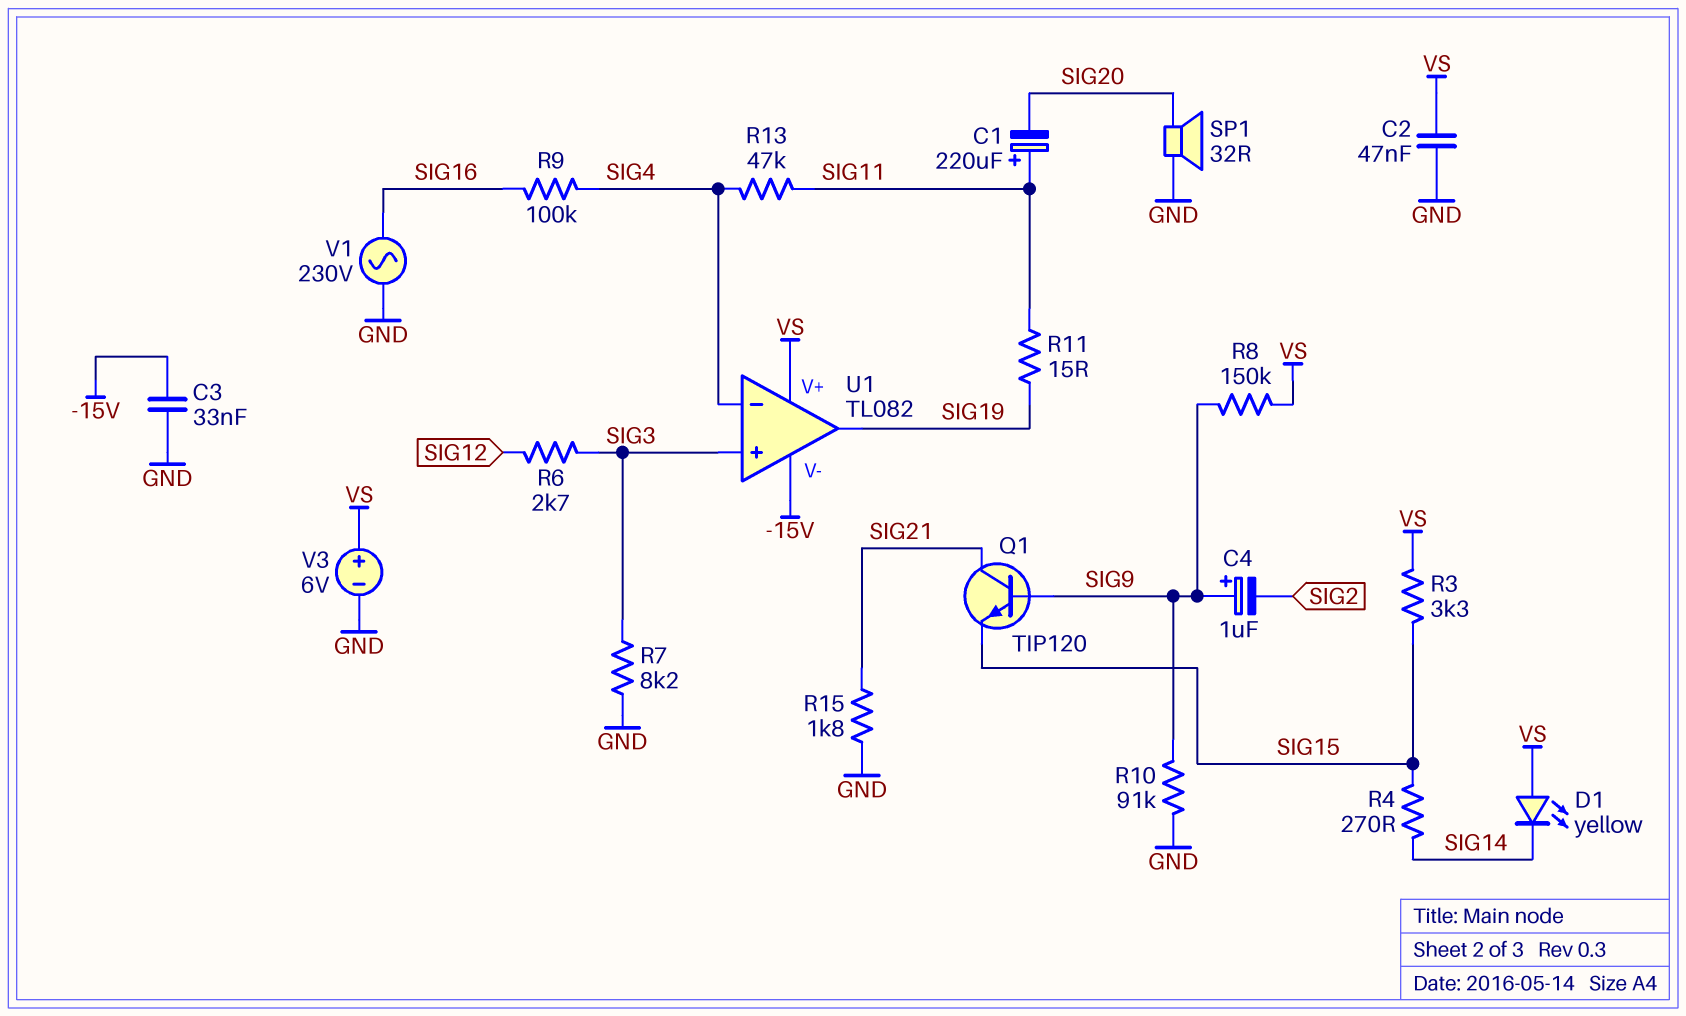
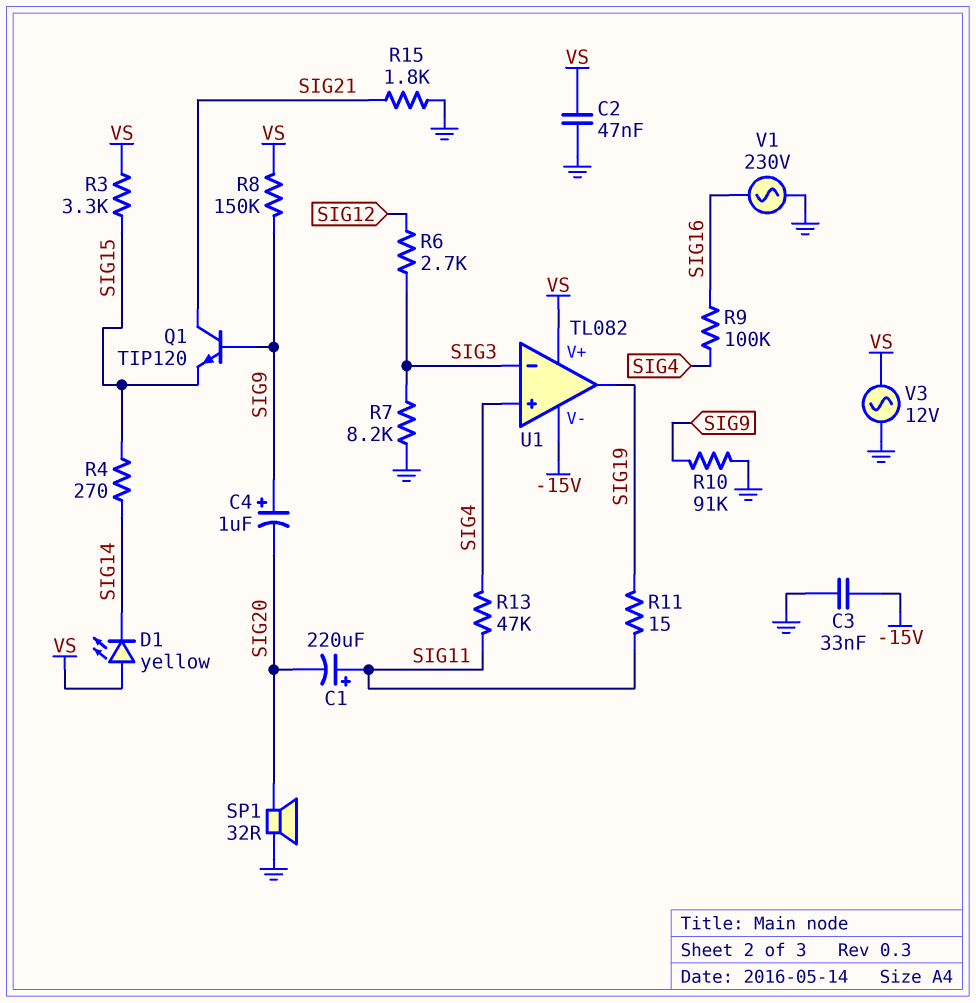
C4: 1uF (plus SIG9, minus SIG2) -> 1uF (plus SIG9, minus SIG20)
U1 pin in+: SIG3 -> SIG4
U1 pin in-: SIG4 -> SIG3
V3: 6V (plus VS, minus GND) -> AC 12V (GND, VS)

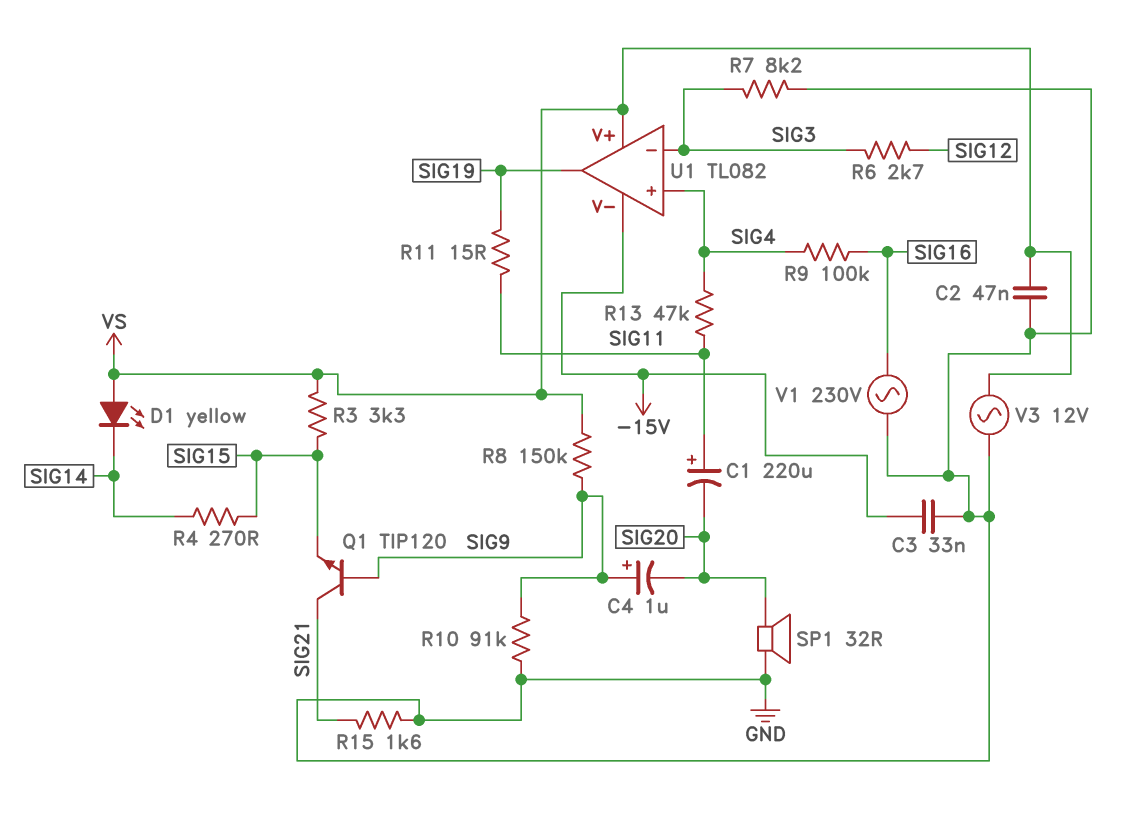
R15: 1.8k (GND, SIG21) -> 1.6k (GND, SIG21)

